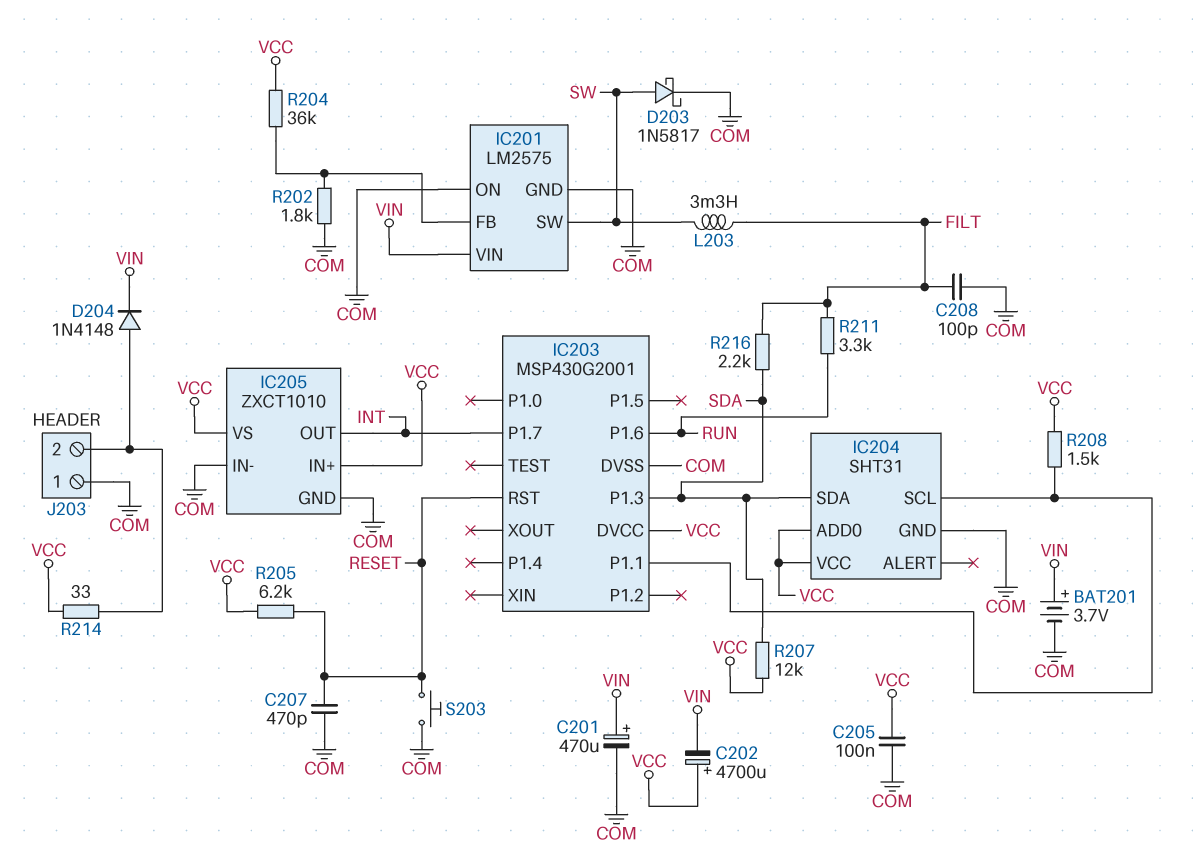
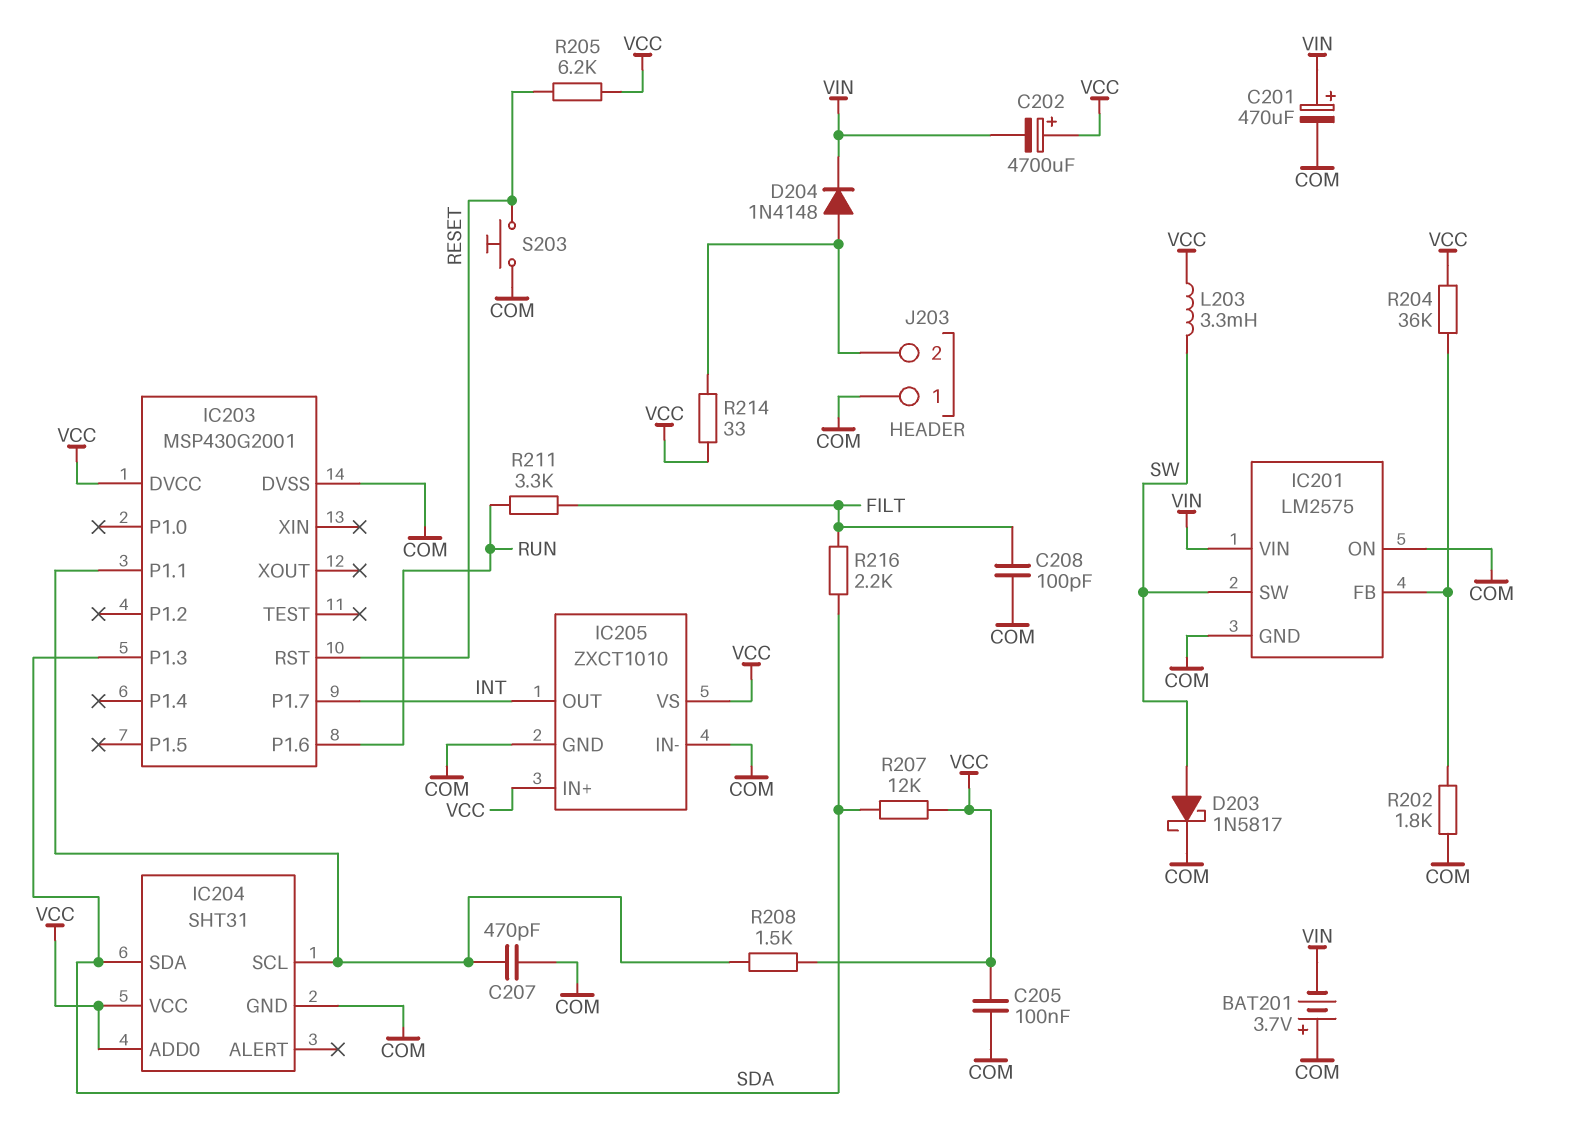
BAT201: 3.7V (plus VIN, minus COM) -> 3.7V (plus COM, minus VIN)
C207: 470pF (COM, RESET) -> 470pF (COM, IC203/P1.1)
L203: 3.3mH (FILT, SW) -> 3.3mH (SW, VCC)

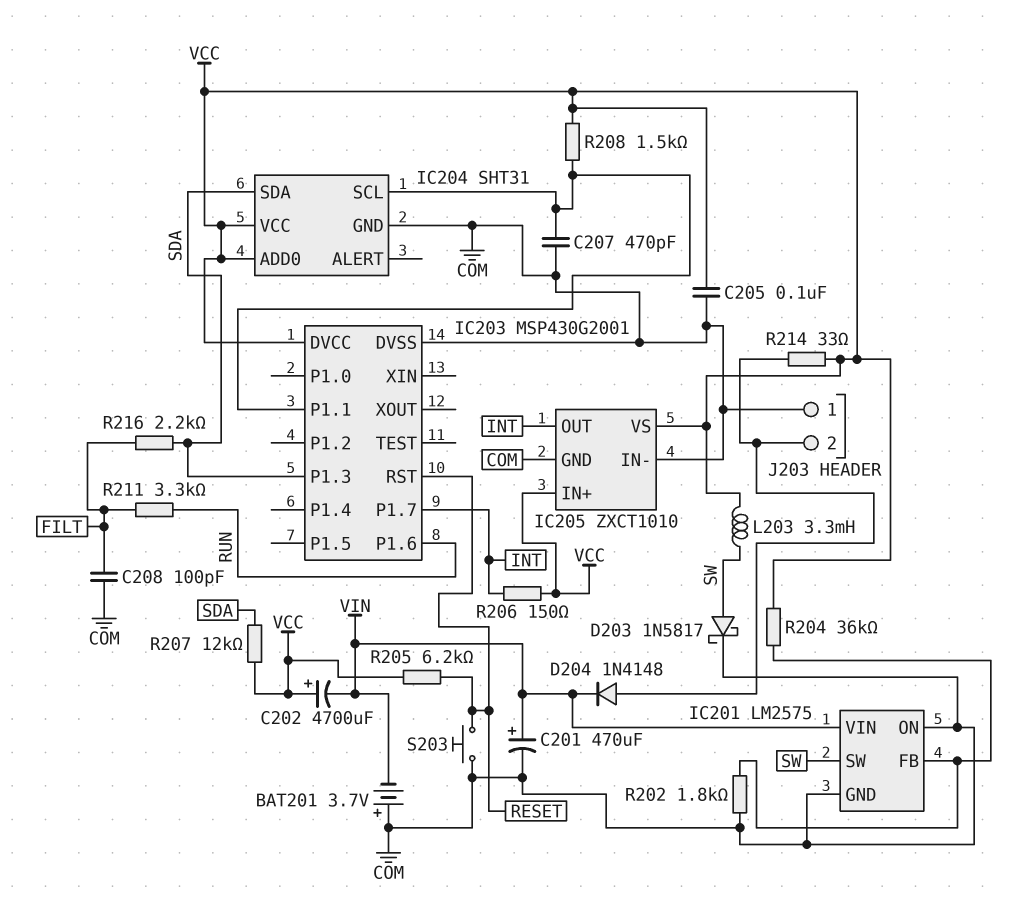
R206: none -> 150 (INT, VCC)

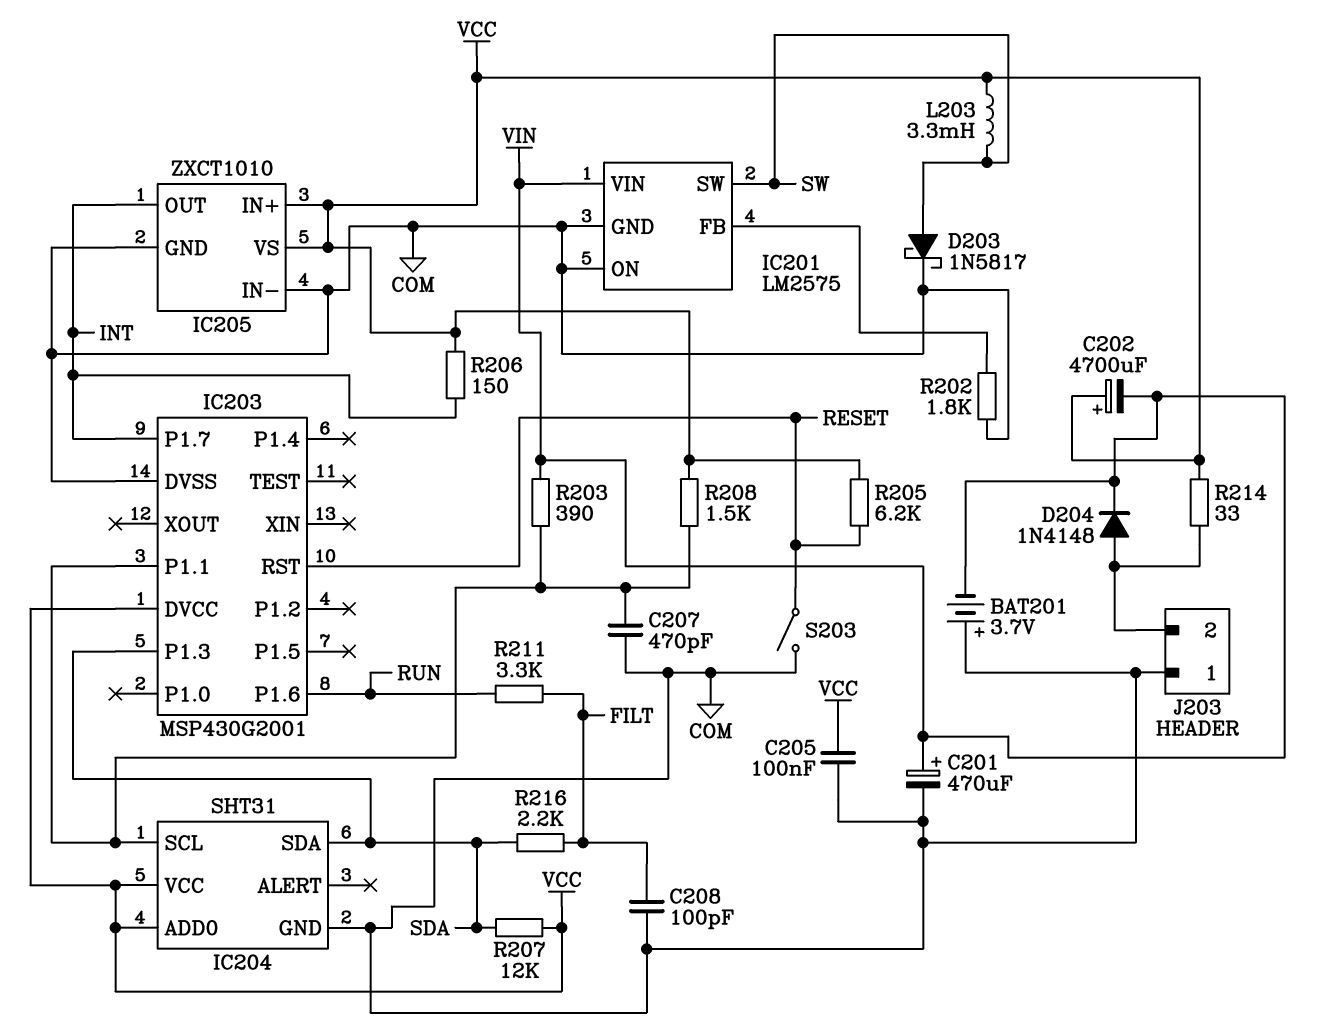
R203: none -> 390 (IC203/P1.1, VIN)
R204: 36k (IC201/FB, VCC) -> none
S203: button (COM, RESET) -> switch (COM, RESET)

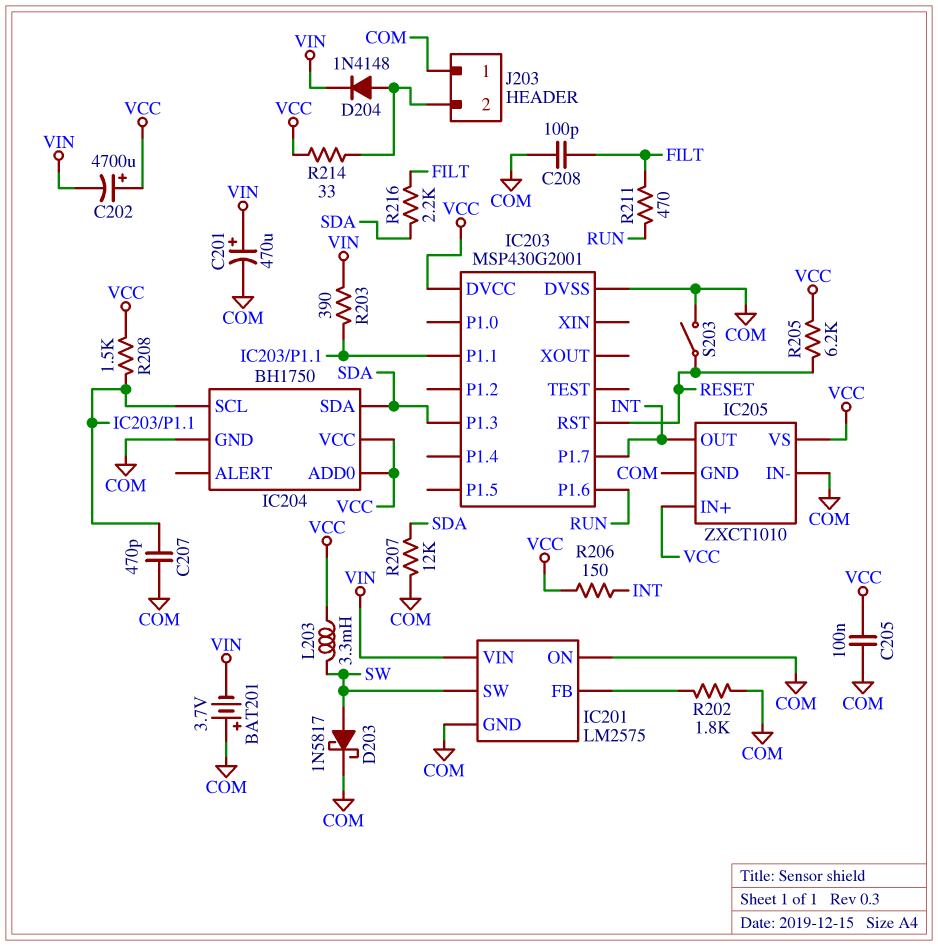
IC204: SHT31 -> BH1750
R207: 12k (SDA, VCC) -> 12k (COM, SDA)
R211: 3.3k (FILT, RUN) -> 470 (FILT, RUN)

